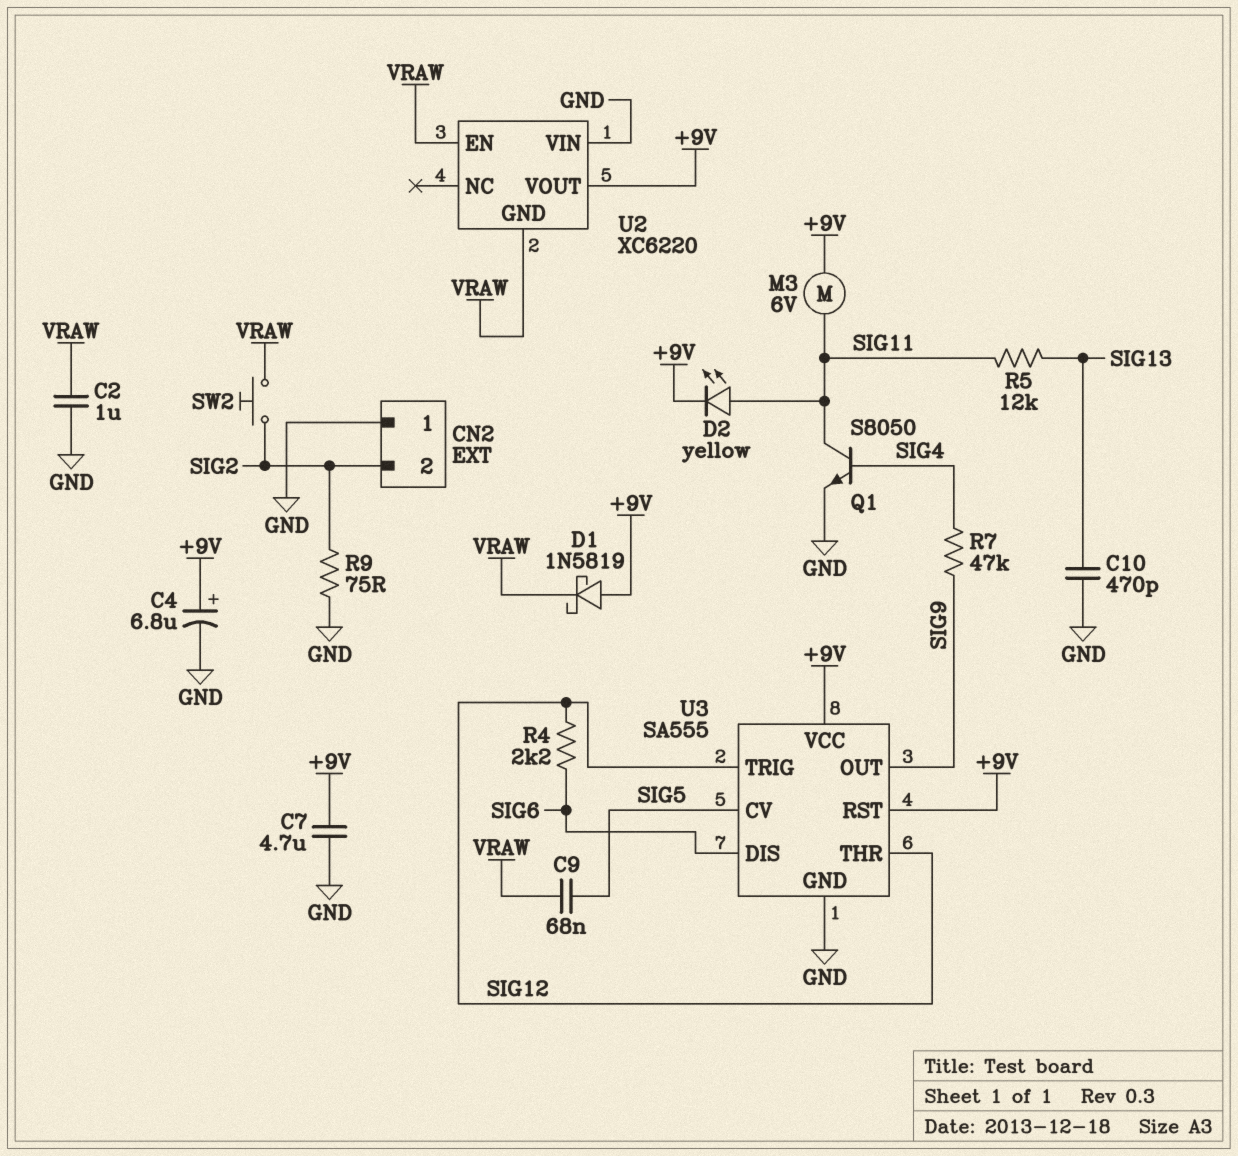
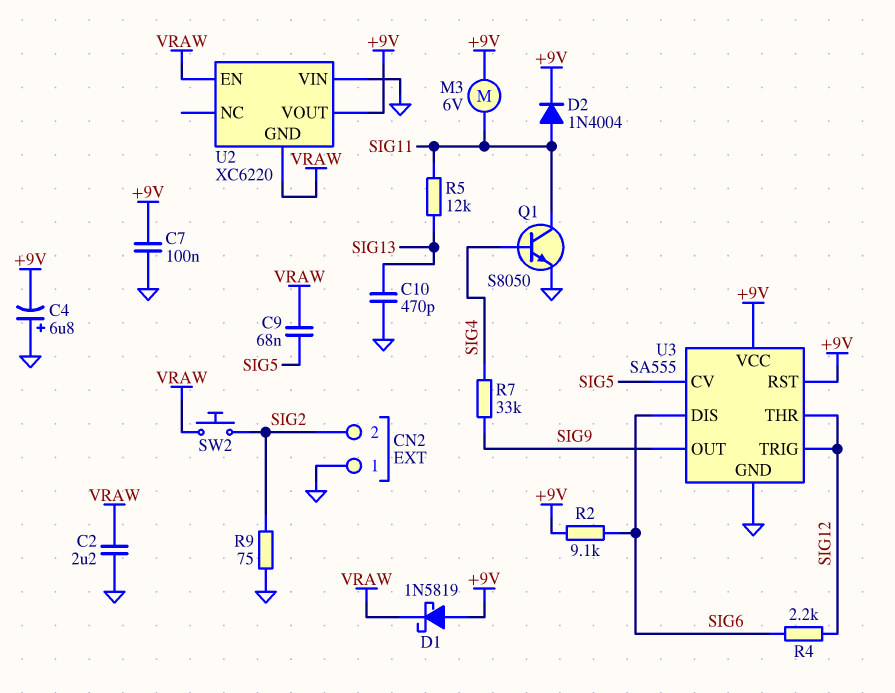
C2: 1uF (GND, VRAW) -> 2.2uF (GND, VRAW)
C4: 6.8uF (plus +9V, minus GND) -> 6.8uF (plus GND, minus +9V)
C7: 4.7uF (+9V, GND) -> 100nF (+9V, GND)
D2: LED yellow (A SIG11, K +9V) -> diode 1N4004 (A SIG11, K +9V)
R2: none -> 9.1k (+9V, SIG6)
R7: 47k (SIG4, SIG9) -> 33k (SIG4, SIG9)

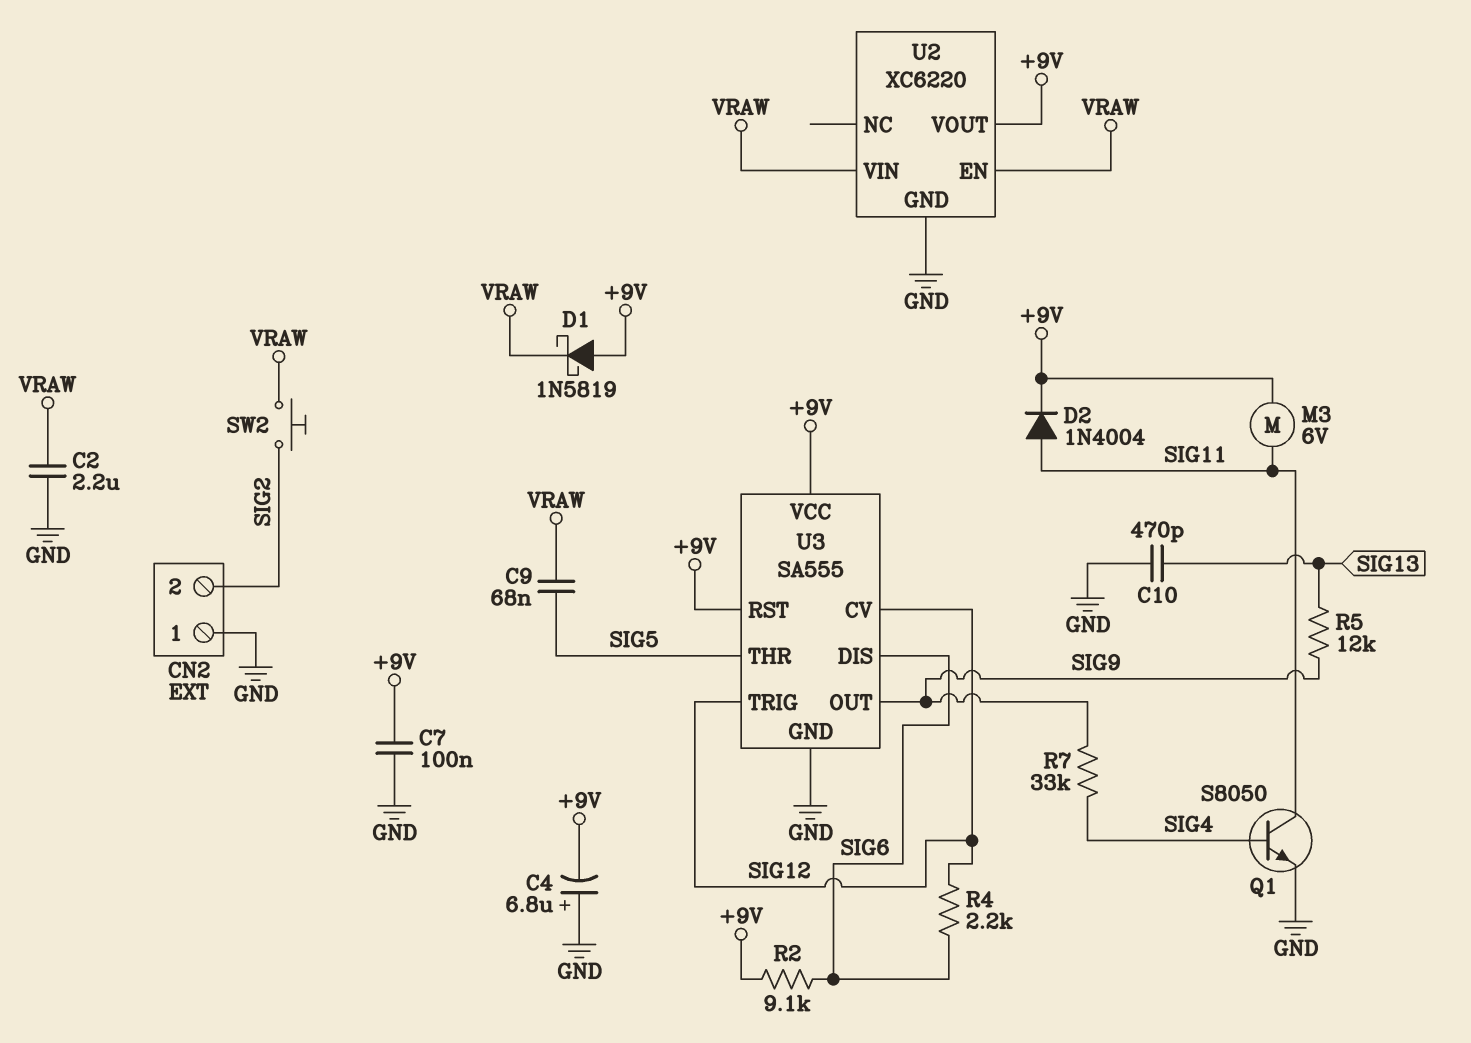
R5: 12k (SIG11, SIG13) -> 12k (SIG9, SIG13)
R9: 75 (GND, SIG2) -> none
U2 pin GND: VRAW -> GND
U2 pin VIN: GND -> VRAW
U3 pin CV: SIG5 -> SIG12
U3 pin THR: SIG12 -> SIG5

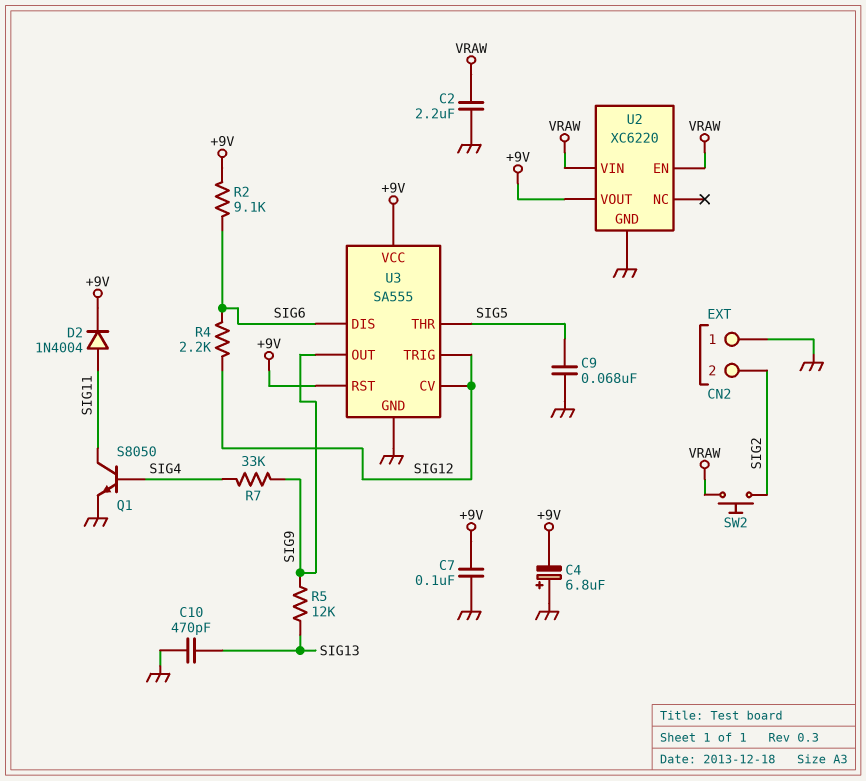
C9: 68nF (SIG5, VRAW) -> 68nF (GND, SIG5)
D1: schottky 1N5819 (A +9V, K VRAW) -> none
M3: motor 6V (+9V, SIG11) -> none

